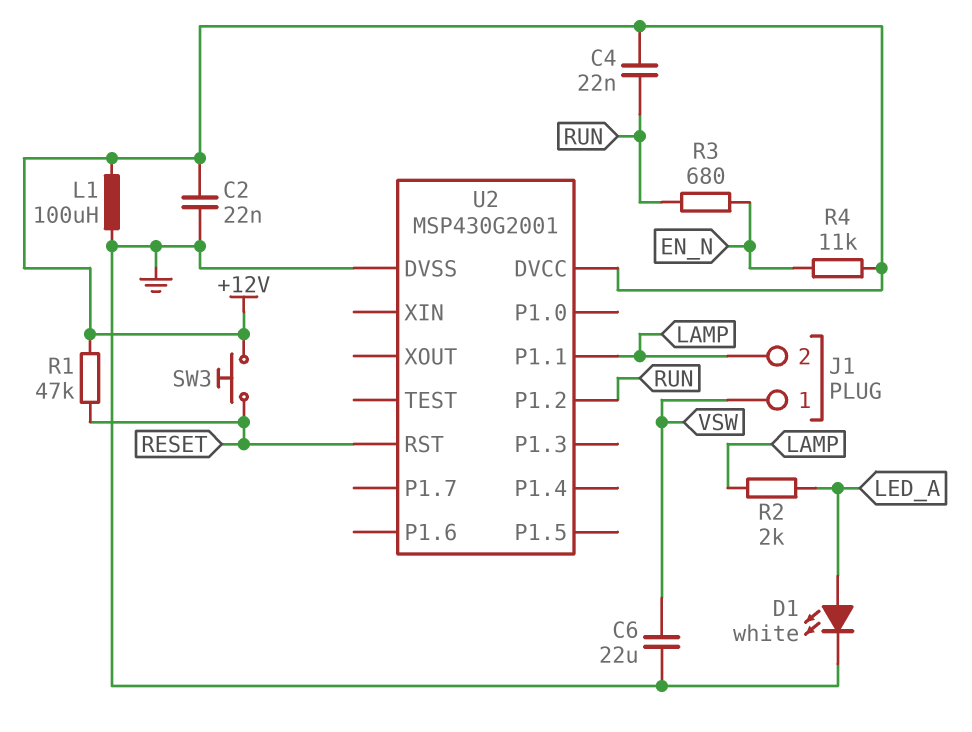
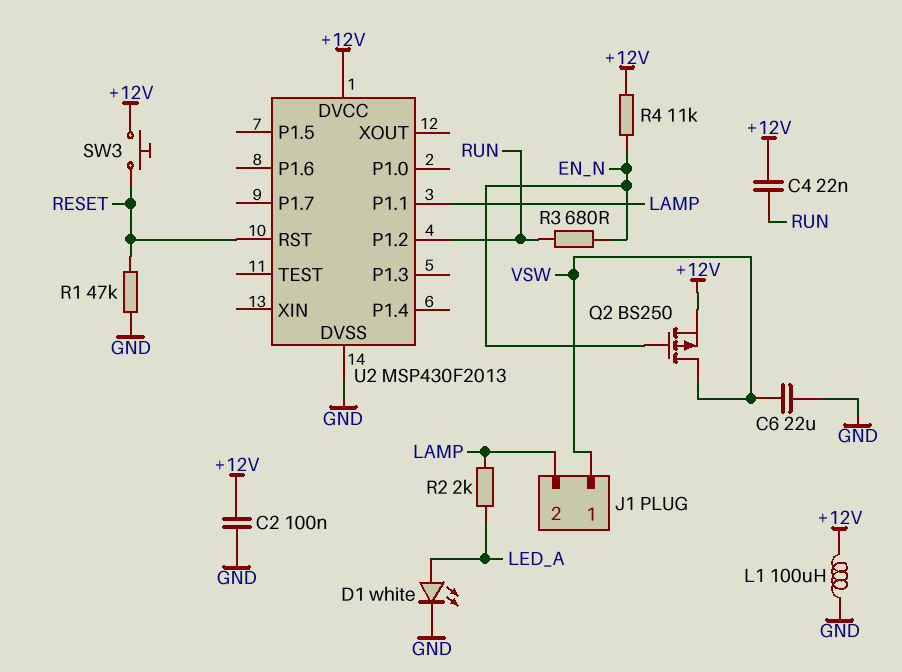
C2: 22nF (+12V, GND) -> 100nF (+12V, GND)
Q2: none -> PMOS BS250 (G EN_N, D VSW, S +12V)
R1: 47k (+12V, RESET) -> 47k (GND, RESET)
U2: MSP430G2001 -> MSP430F2013

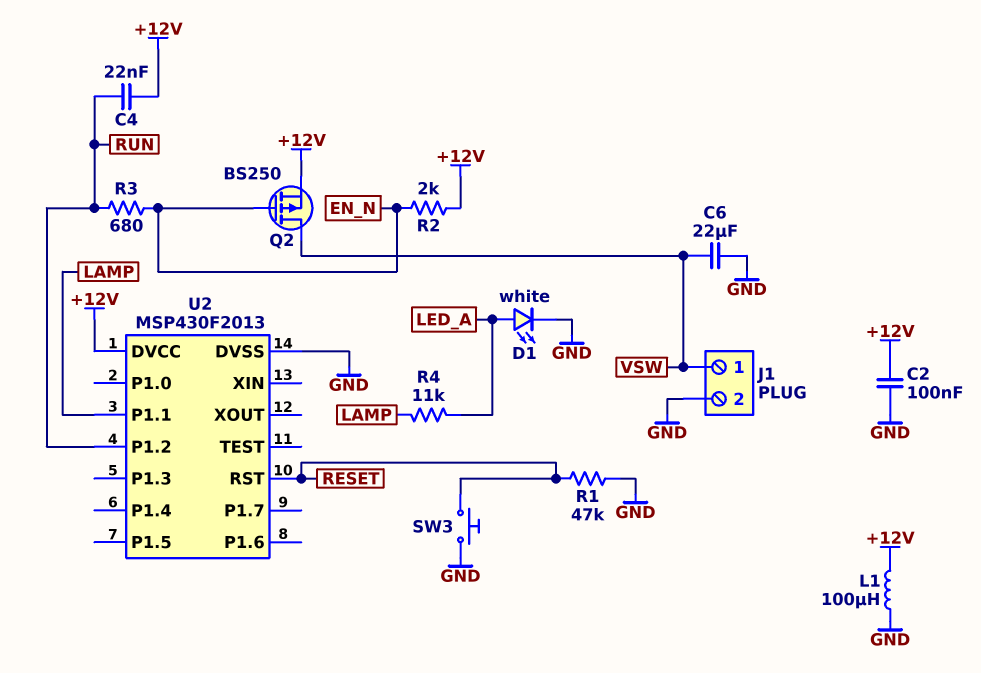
J1 pin 2: LAMP -> GND
R2: 2k (LAMP, LED_A) -> 2k (+12V, EN_N)
R4: 11k (+12V, EN_N) -> 11k (LAMP, LED_A)
SW3: button (+12V, RESET) -> button (GND, RESET)

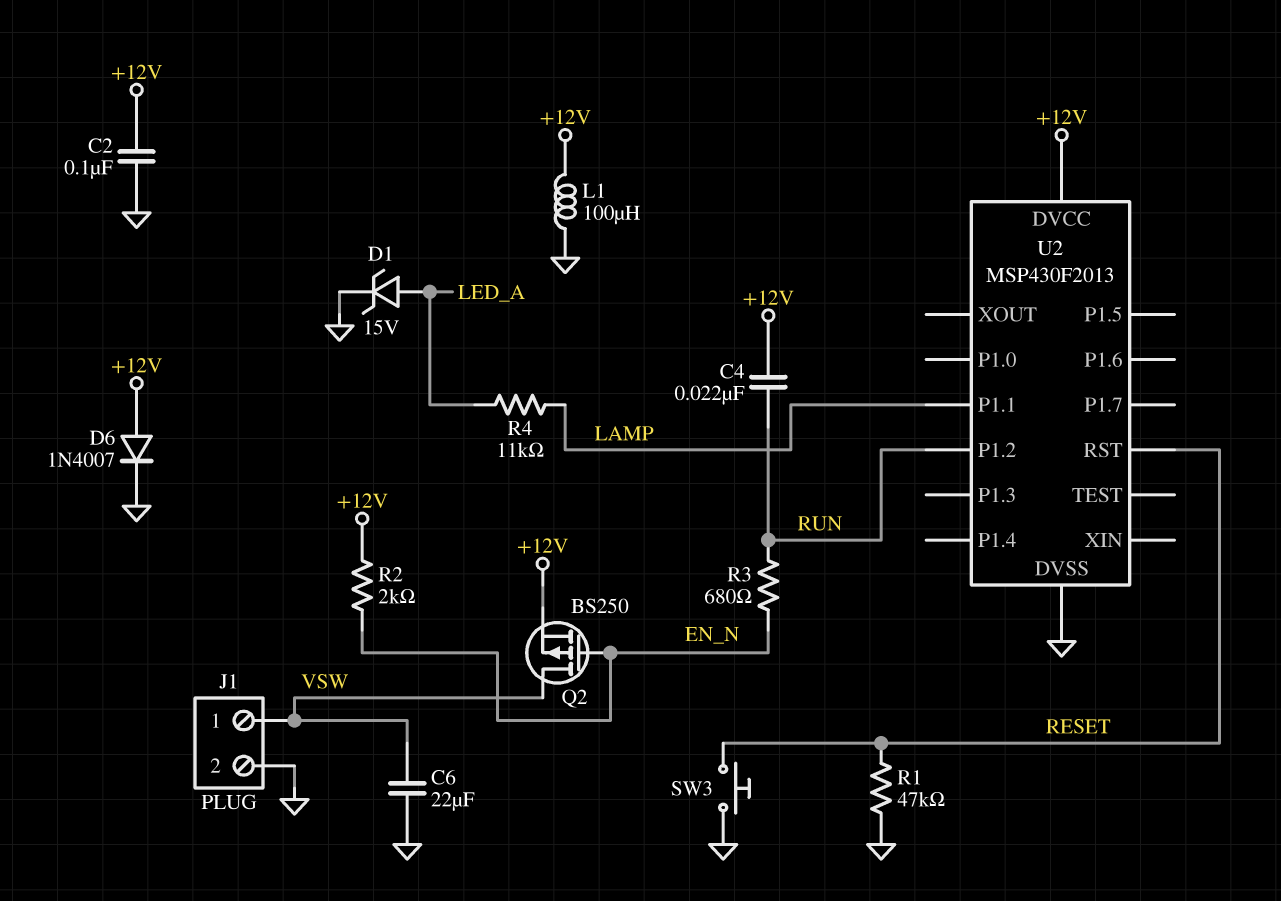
D1: LED white (A LED_A, K GND) -> zener 15V (A LED_A, K GND)
D6: none -> diode 1N4007 (A +12V, K GND)

